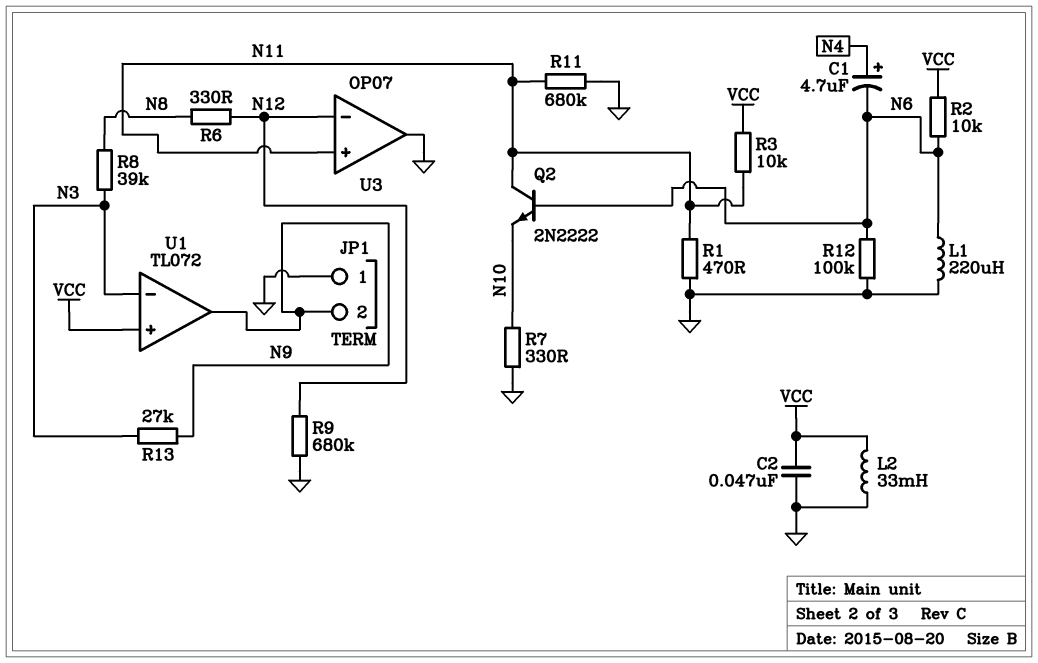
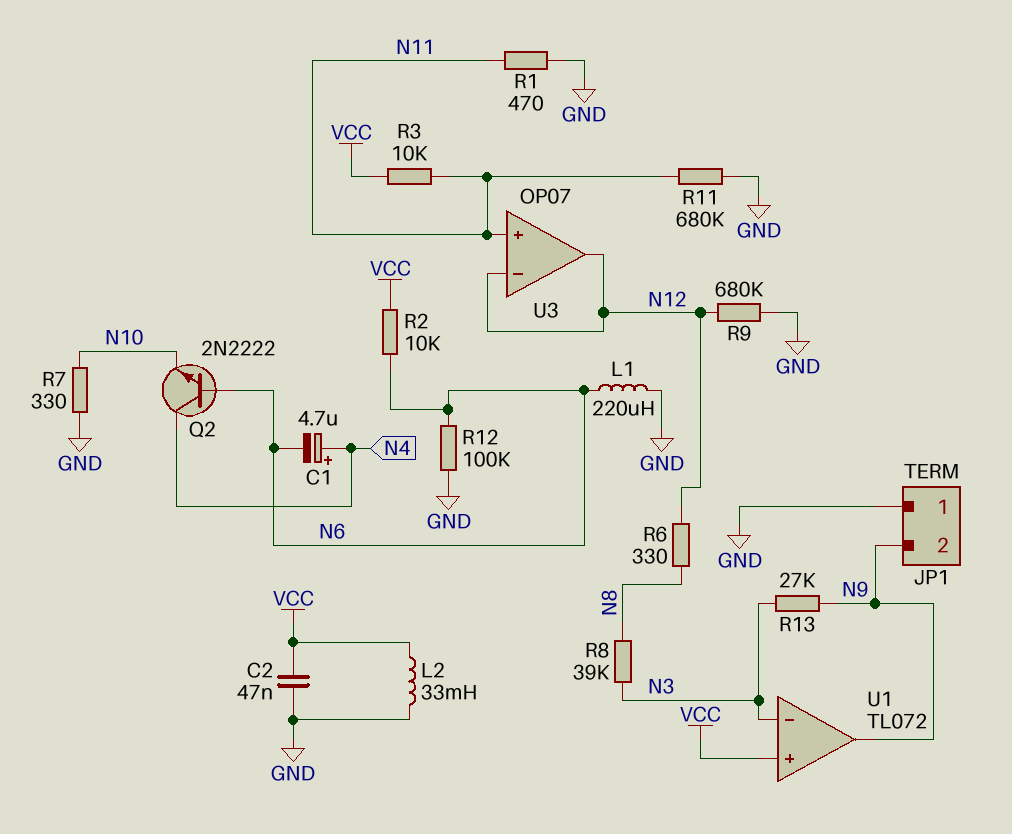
Q2: NPN 2N2222 (B N6, C N11, E N10) -> NPN 2N2222 (B N6, C N4, E N10)
U3 pin out: GND -> N12

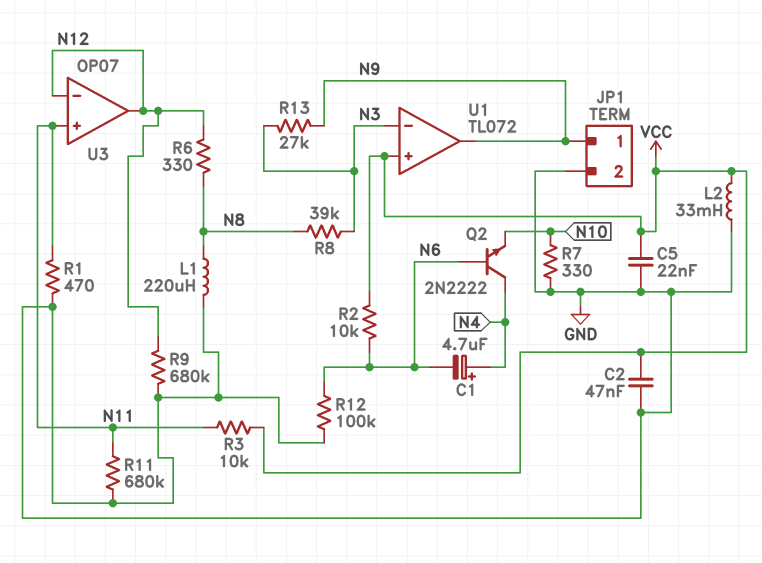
C5: none -> 22nF (GND, VCC)
JP1 pin 1: GND -> N9
JP1 pin 2: N9 -> GND
L1: 220uH (GND, N6) -> 220uH (GND, N8)

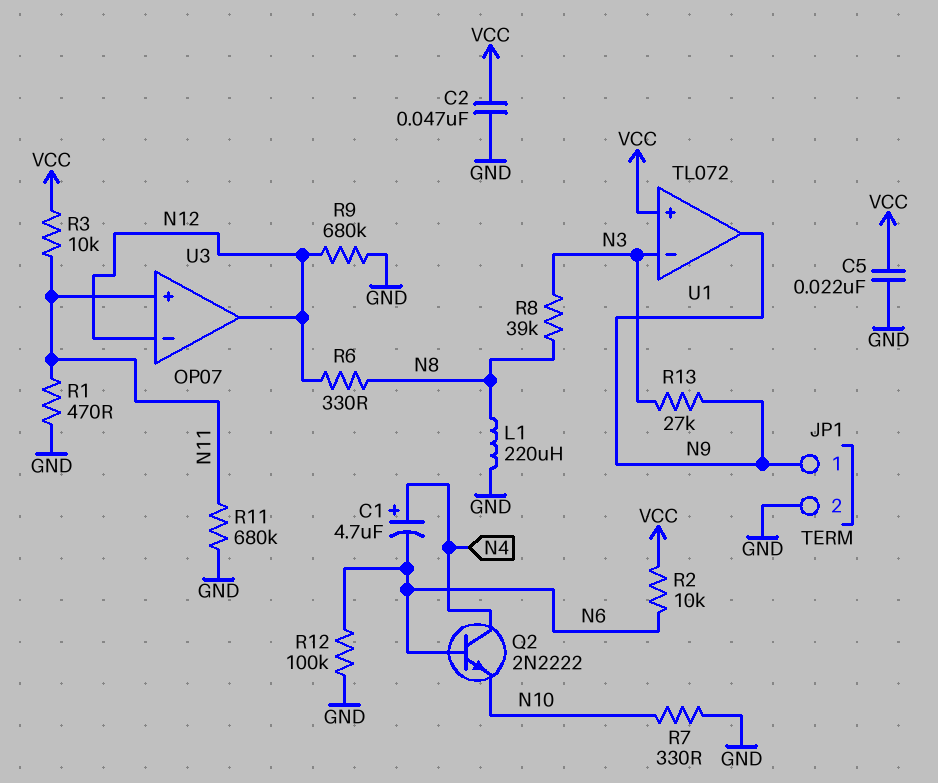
L2: 33mH (GND, VCC) -> none

